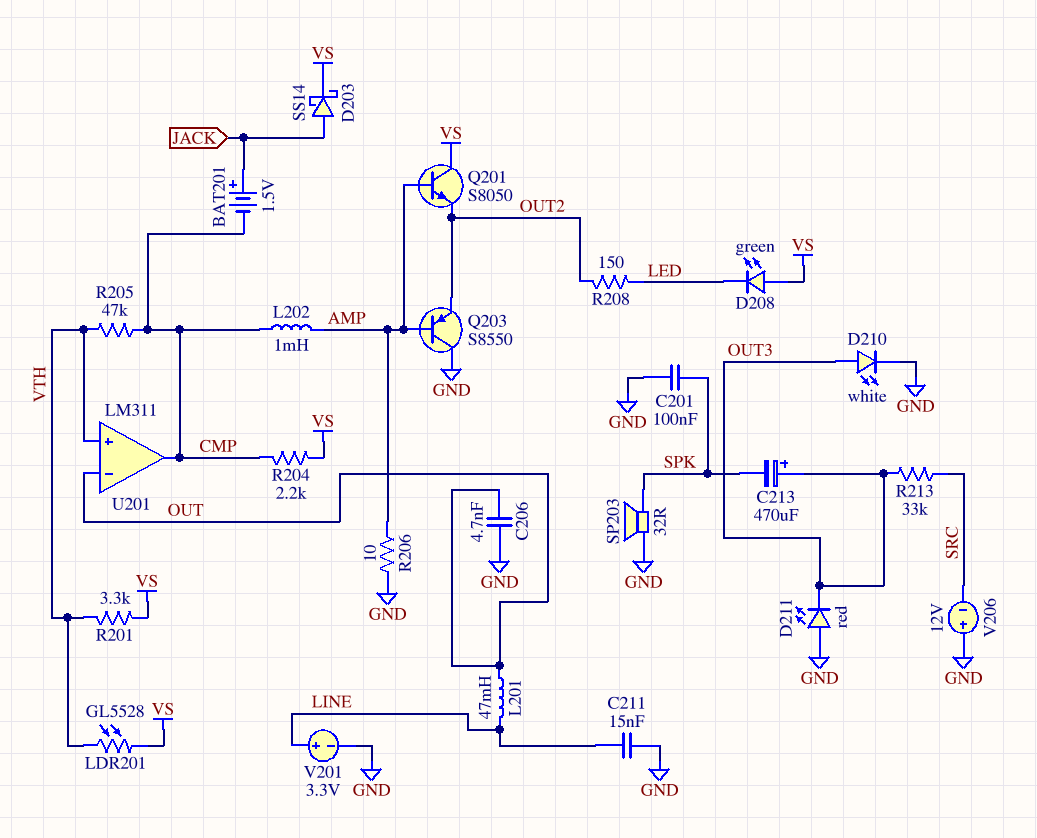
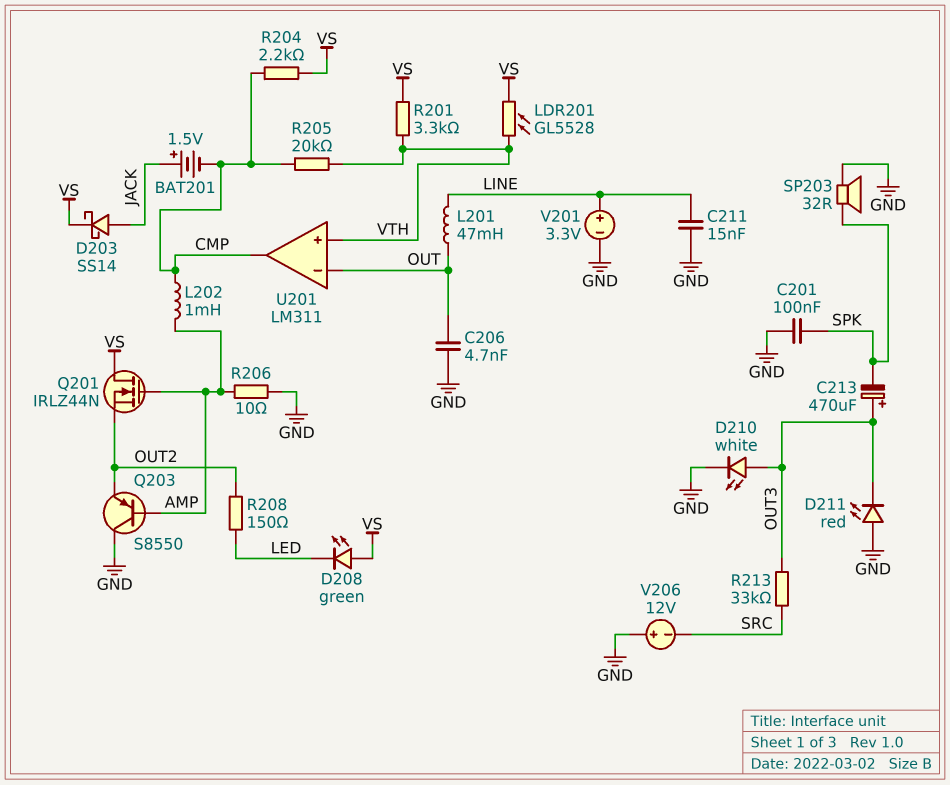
Q201: NPN S8050 (B AMP, C VS, E OUT2) -> NMOS IRLZ44N (G AMP, D VS, S OUT2)
R205: 47k (CMP, VTH) -> 20k (CMP, VTH)

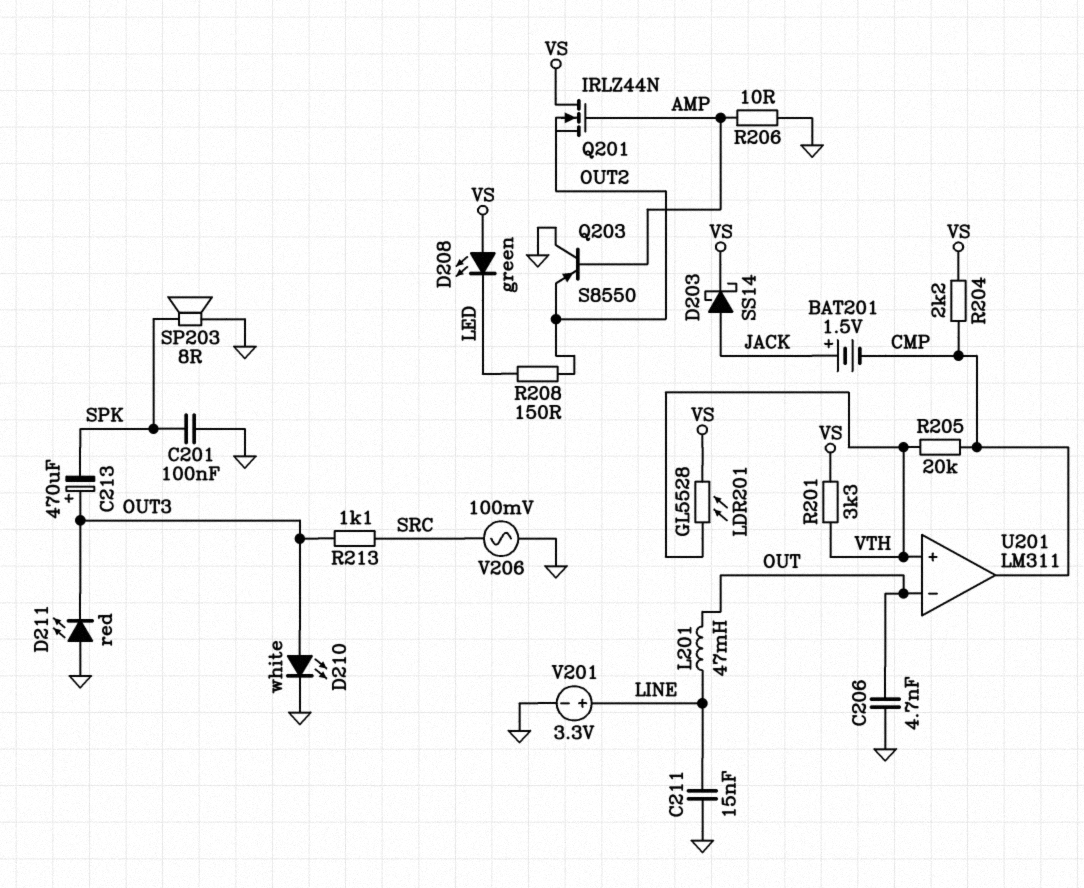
L202: 1mH (AMP, CMP) -> none
R213: 33k (OUT3, SRC) -> 1.1k (OUT3, SRC)
SP203: speaker 32R (GND, SPK) -> speaker 8R (GND, SPK)
V206: 12V (plus GND, minus SRC) -> AC 100mV (GND, SRC)

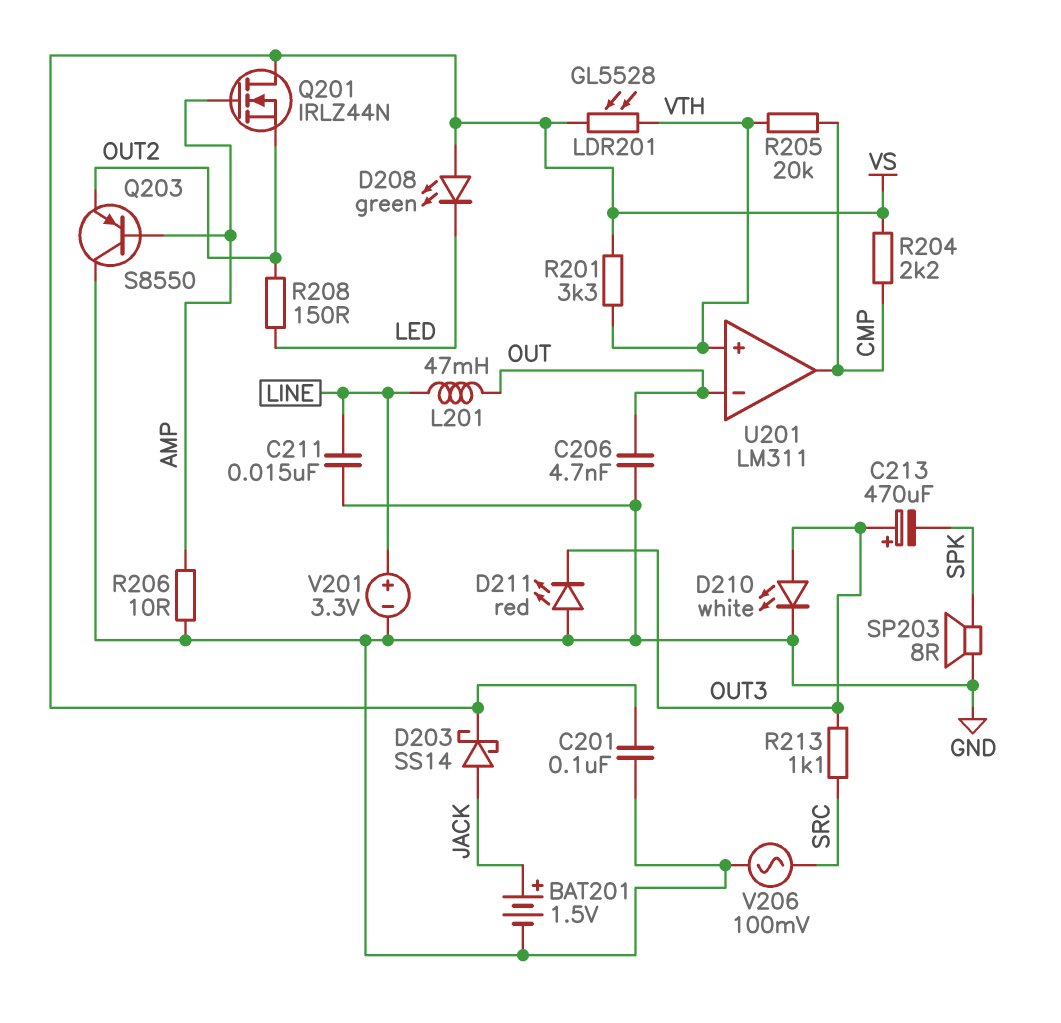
BAT201: 1.5V (plus JACK, minus CMP) -> 1.5V (plus JACK, minus GND)
C201: 100nF (GND, SPK) -> 100nF (GND, VS)

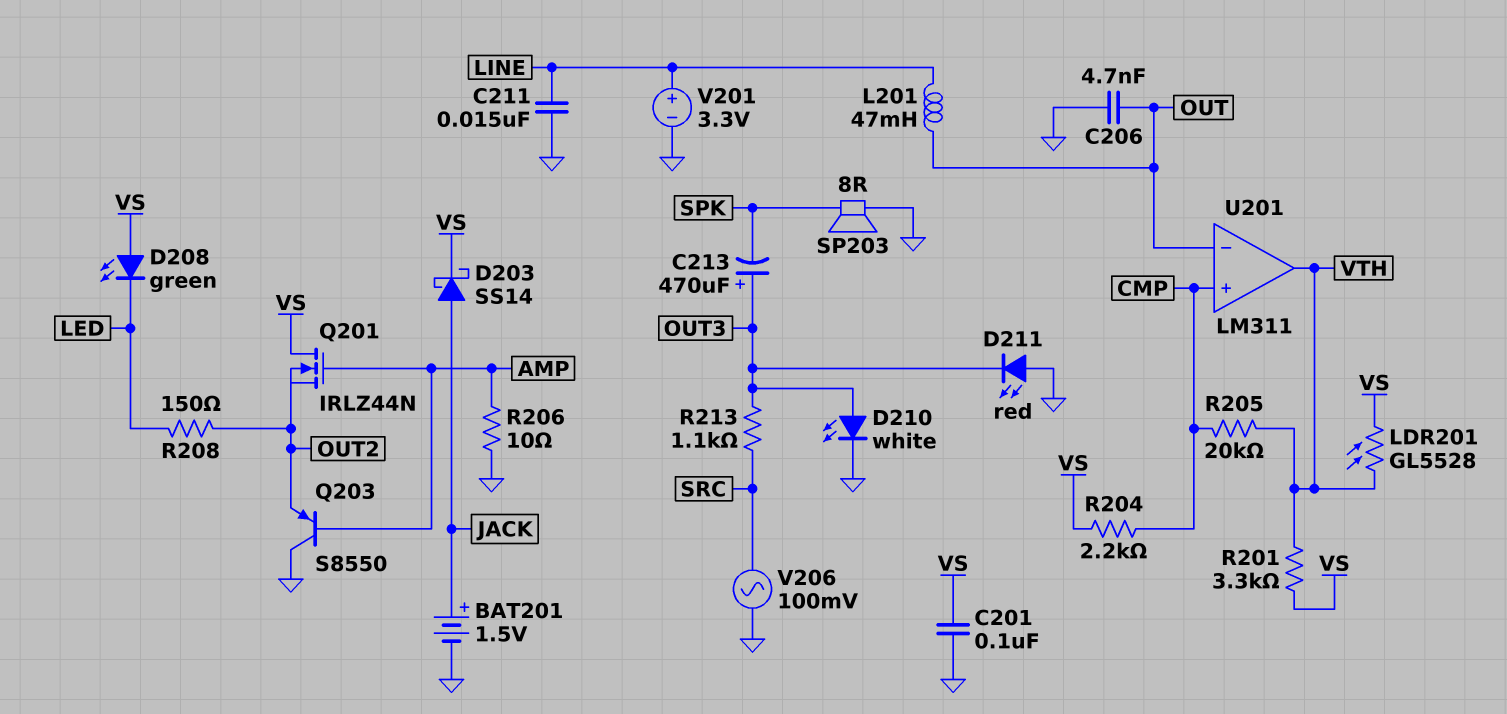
U201 pin in+: VTH -> CMP
U201 pin out: CMP -> VTH

